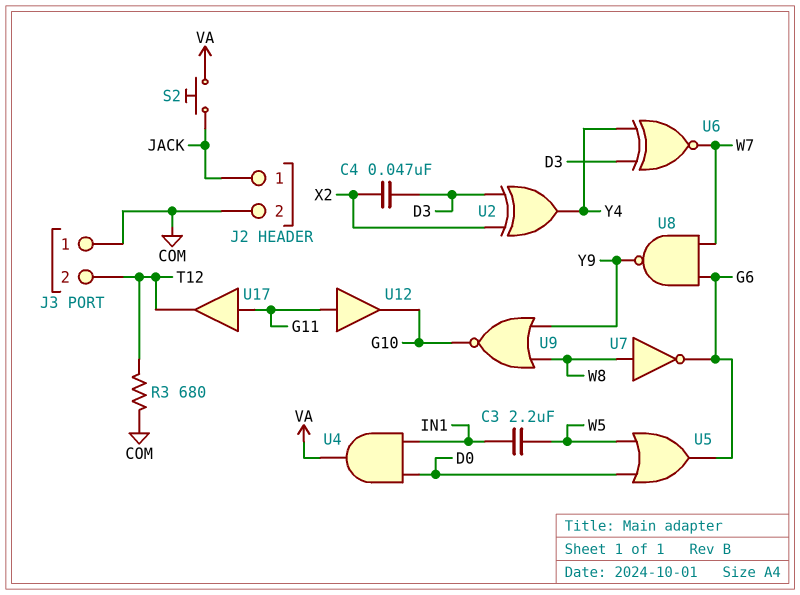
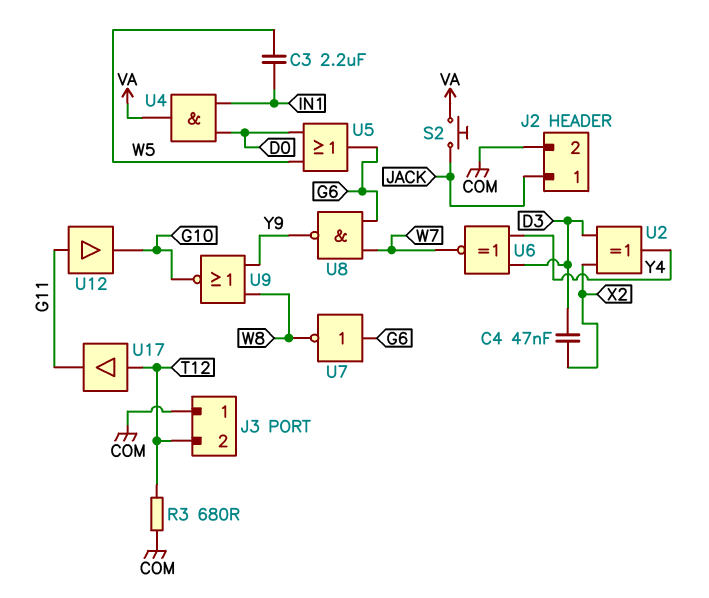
U7: NOT (in W8, out G6) -> NOT (in G6, out W8)
U17: buffer (in G11, out T12) -> buffer (in T12, out G11)

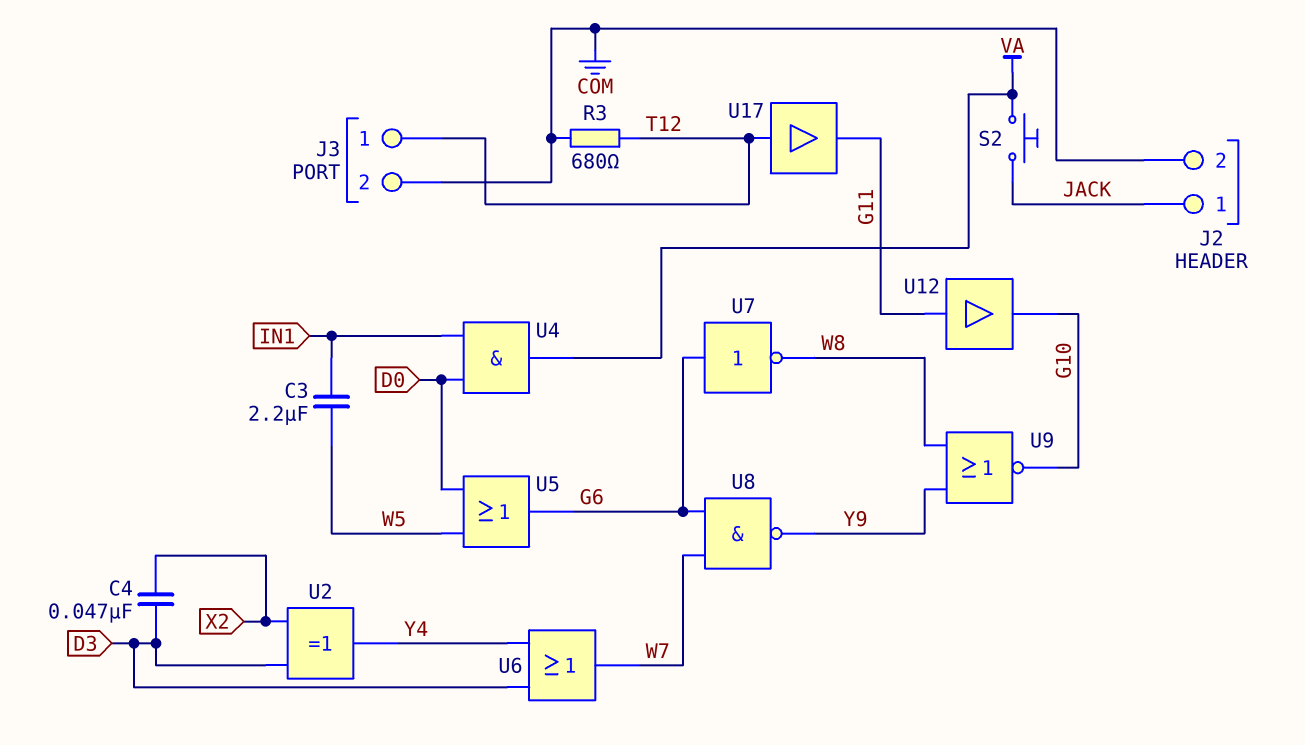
J3 pin 1: COM -> T12
J3 pin 2: T12 -> COM
U6: XNOR (in D3, in Y4, out W7) -> OR (in D3, in Y4, out W7)

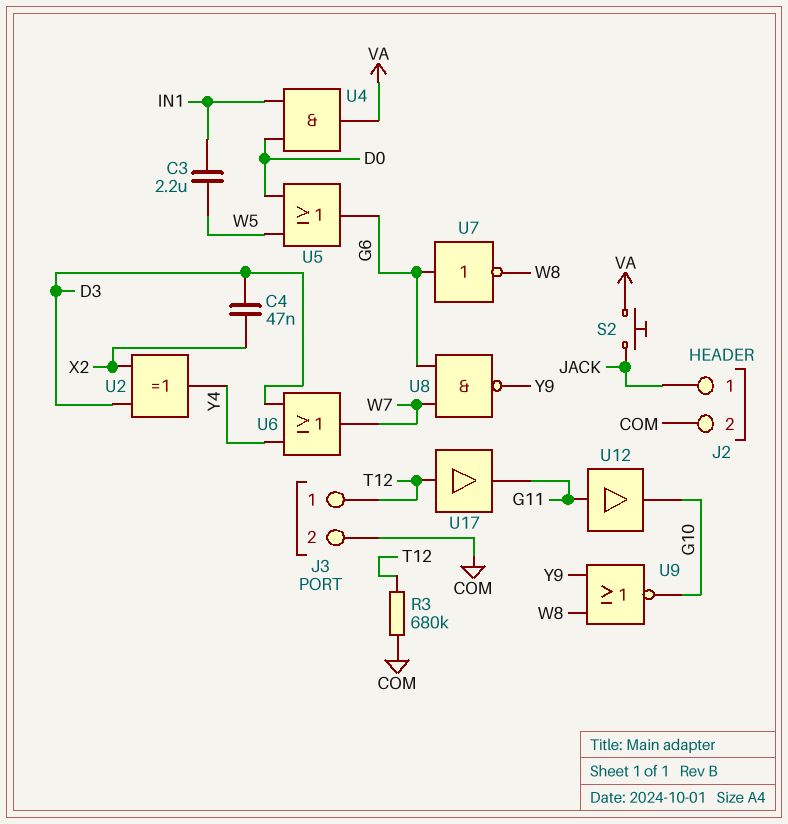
R3: 680 (COM, T12) -> 680k (COM, T12)

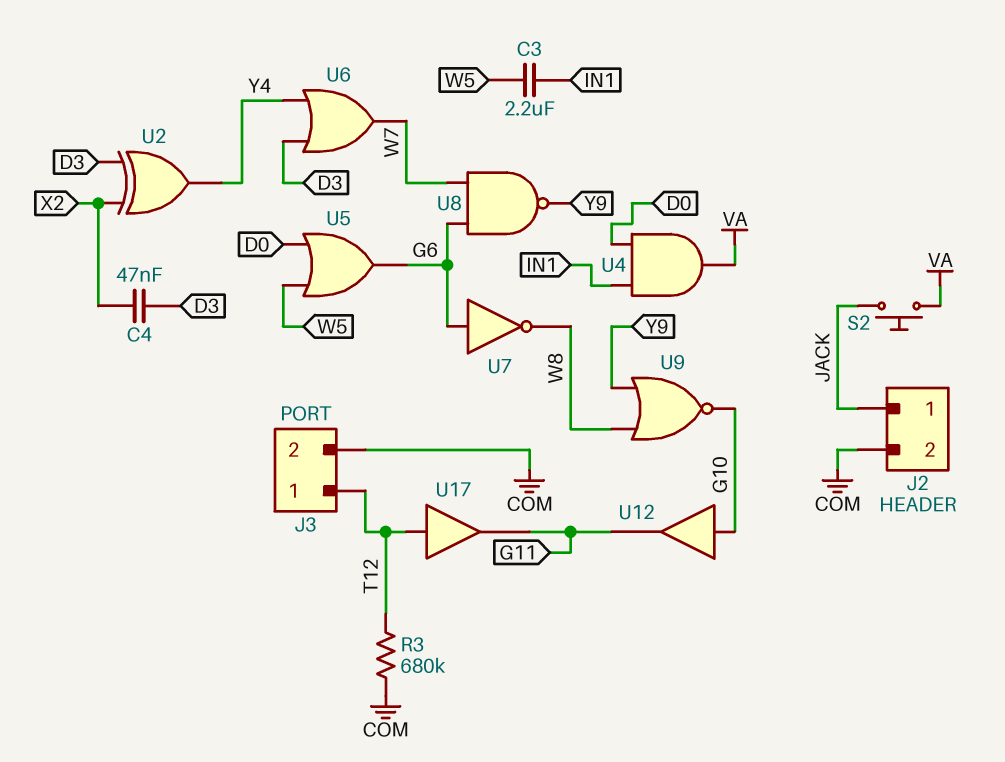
U12: buffer (in G11, out G10) -> buffer (in G10, out G11)

